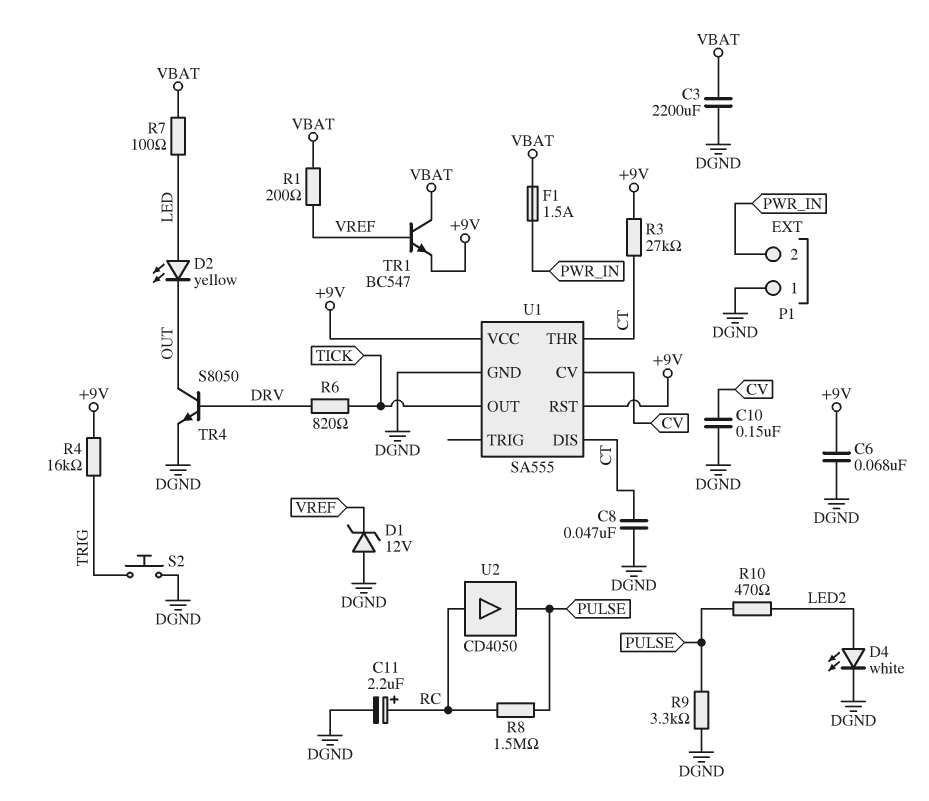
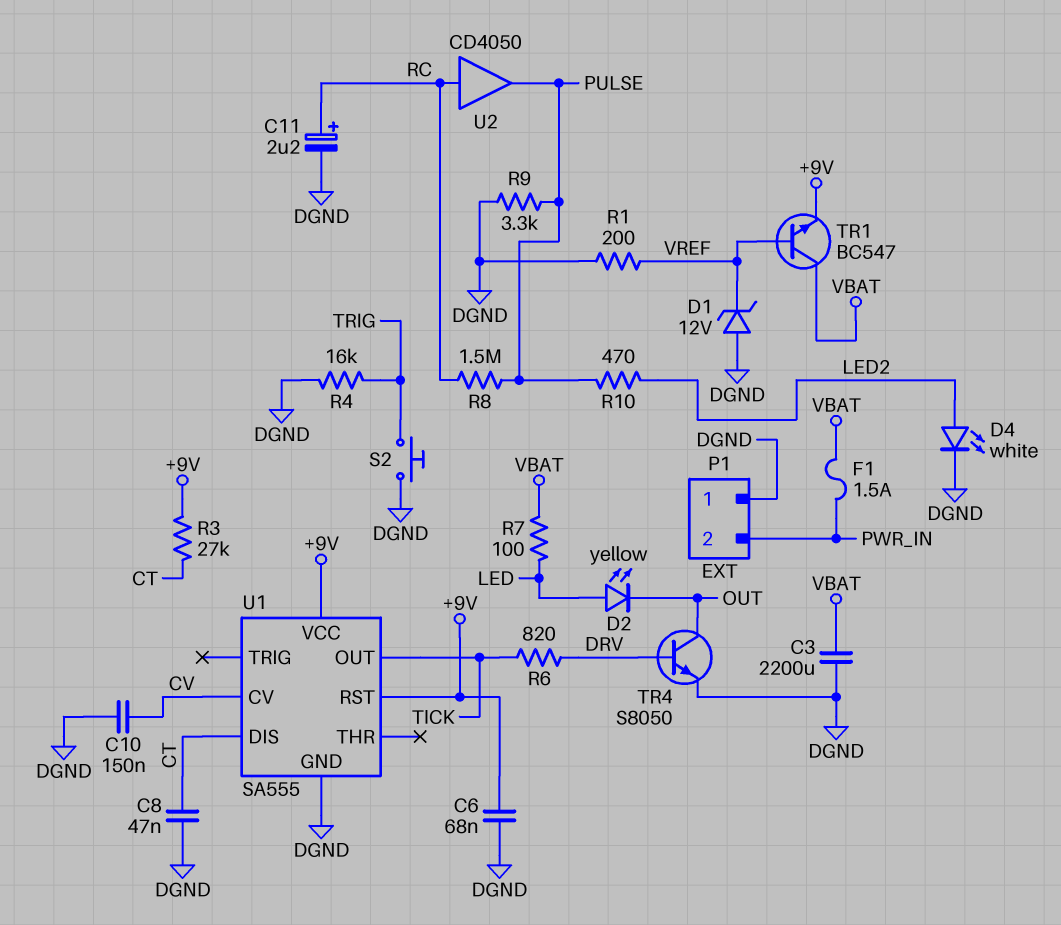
R1: 200 (VBAT, VREF) -> 200 (DGND, VREF)
R4: 16k (+9V, TRIG) -> 16k (DGND, TRIG)
U1 pin THR: CT -> none

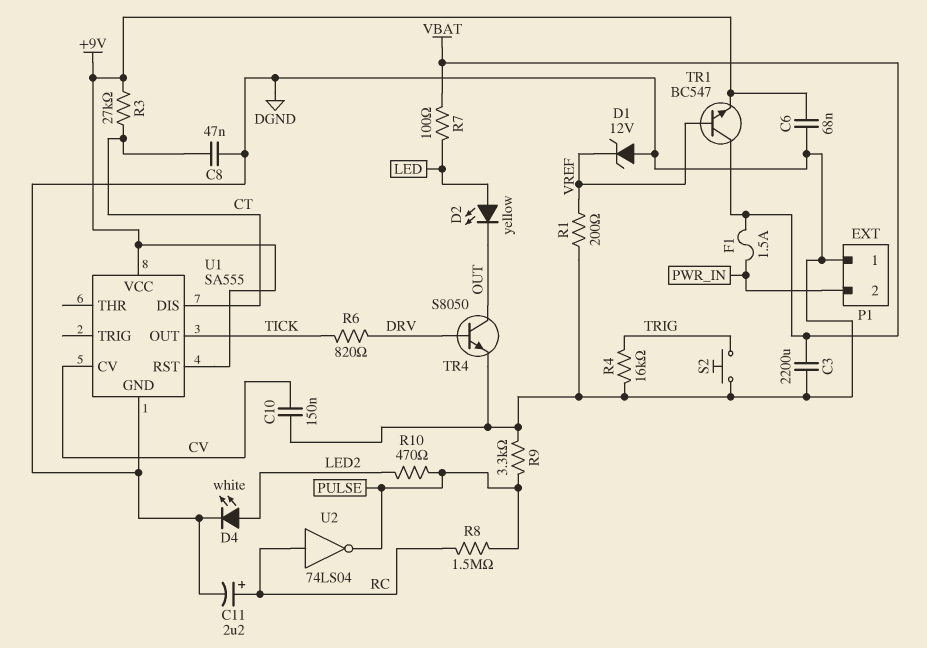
U2: buffer CD4050 (in RC, out PULSE) -> NOT 74LS04 (in RC, out PULSE)

